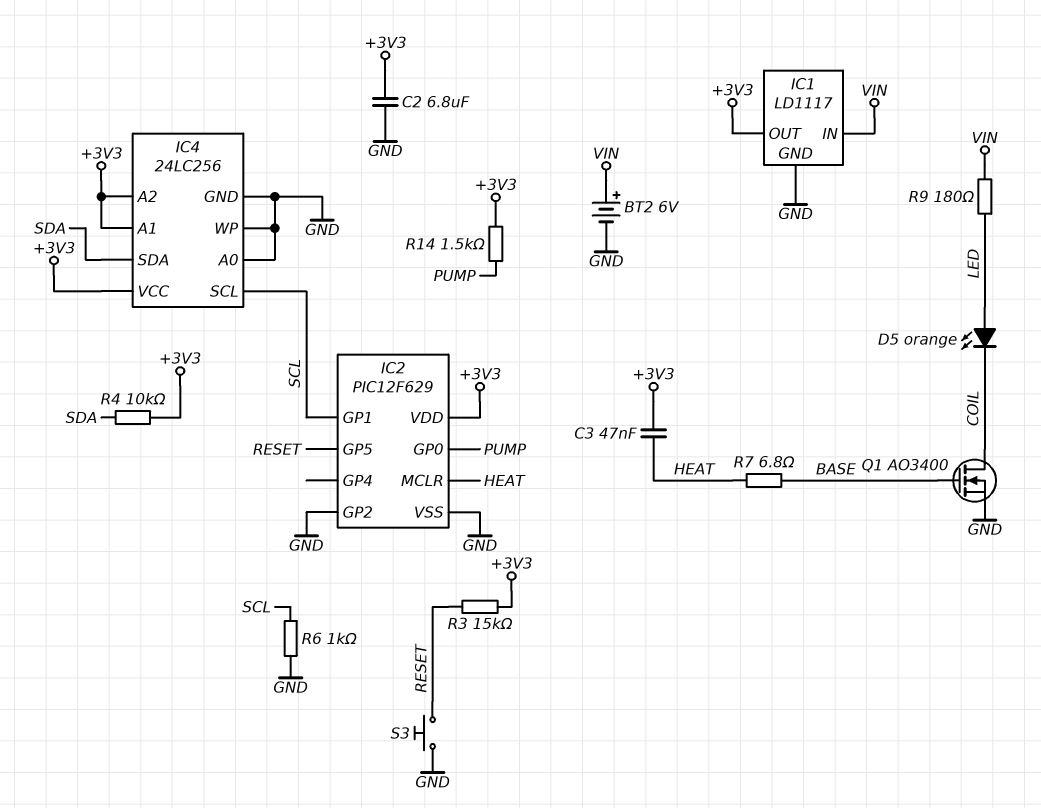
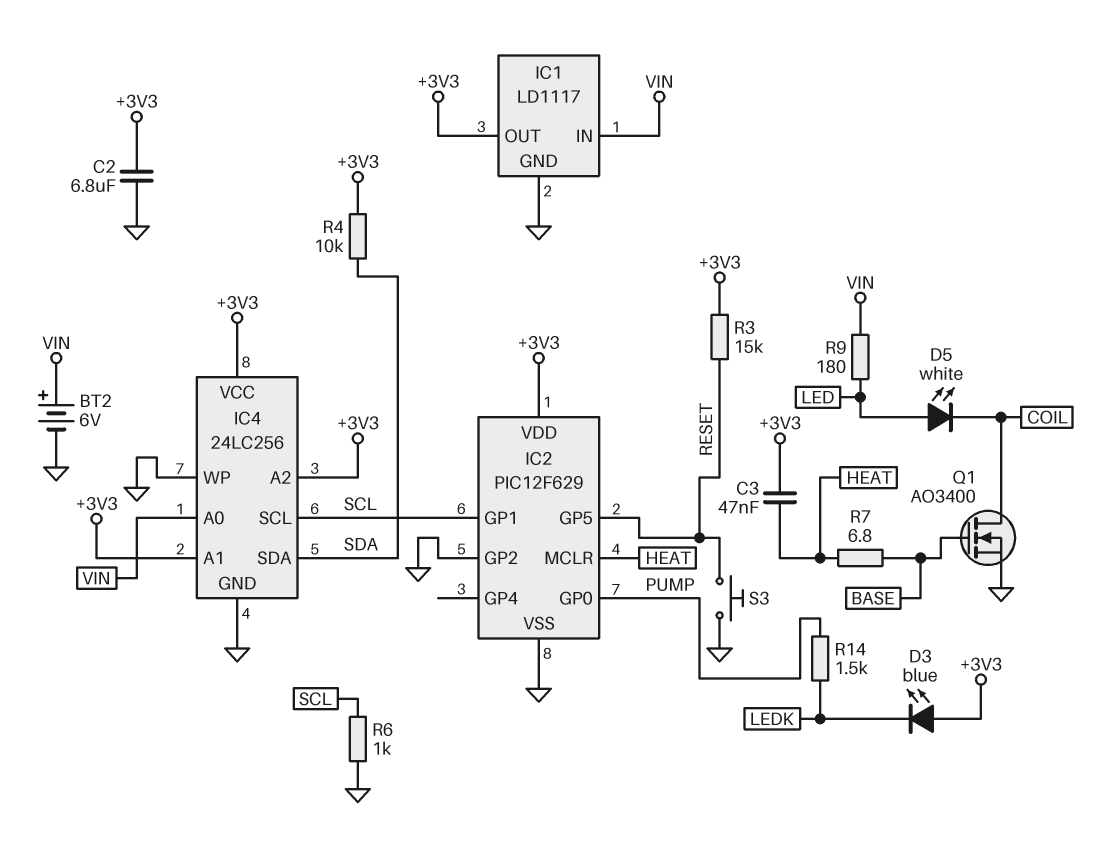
D3: none -> LED blue (A +3V3, K LEDK)
D5: LED orange (A LED, K COIL) -> LED white (A LED, K COIL)
IC4 pin A0: GND -> VIN
R14: 1.5k (+3V3, PUMP) -> 1.5k (LEDK, PUMP)

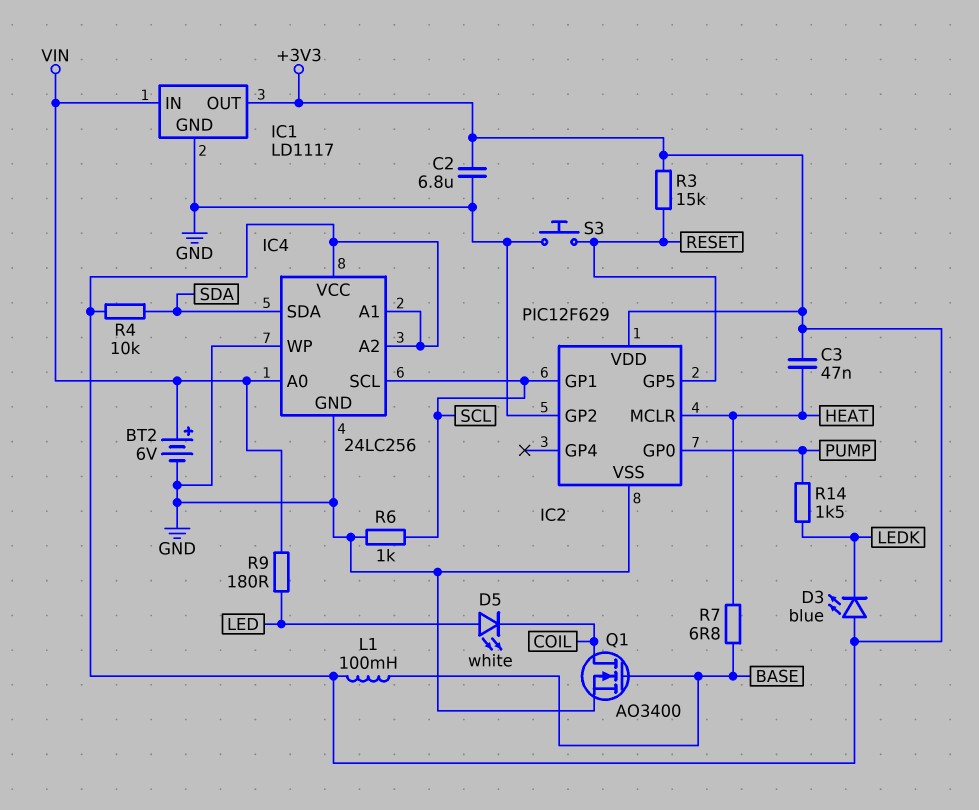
L1: none -> 100mH (+3V3, BASE)

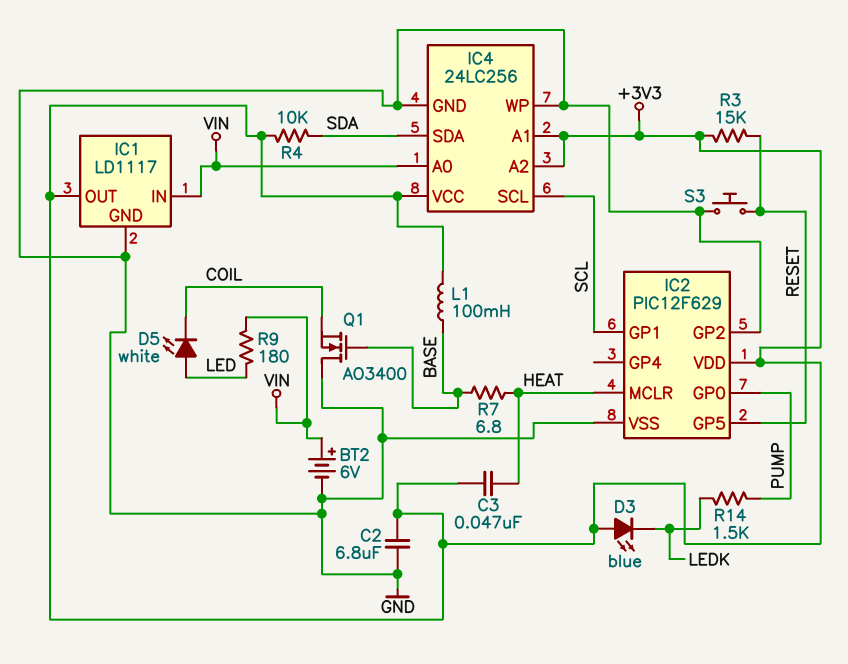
Q1: NMOS AO3400 (G BASE, D COIL, S GND) -> NMOS AO3400 (G BASE, D GND, S COIL)
R6: 1k (GND, SCL) -> none

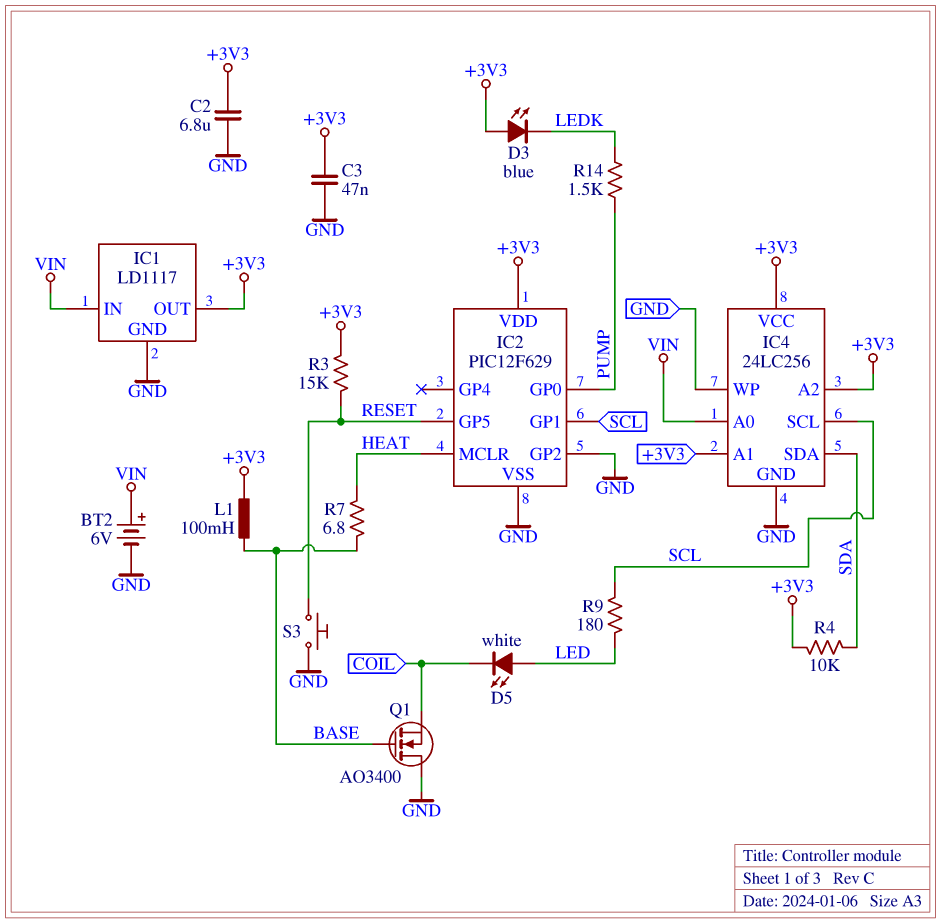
C3: 47nF (+3V3, HEAT) -> 47nF (+3V3, GND)
R9: 180 (LED, VIN) -> 180 (LED, SCL)

